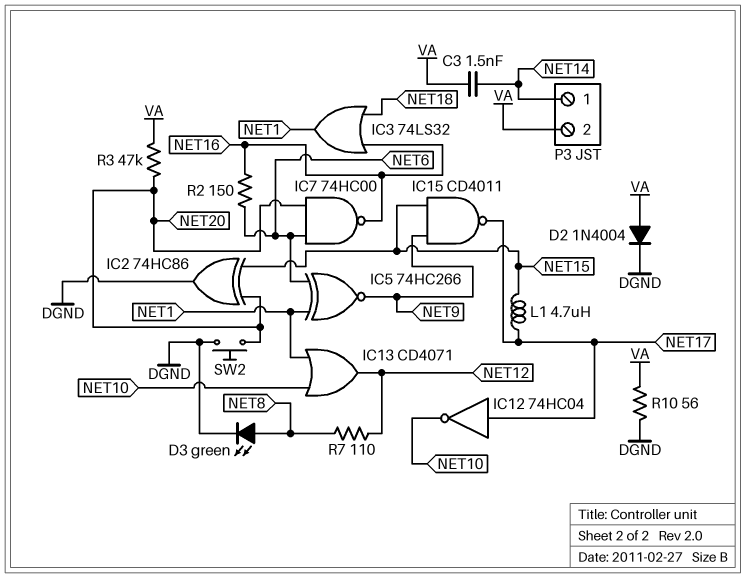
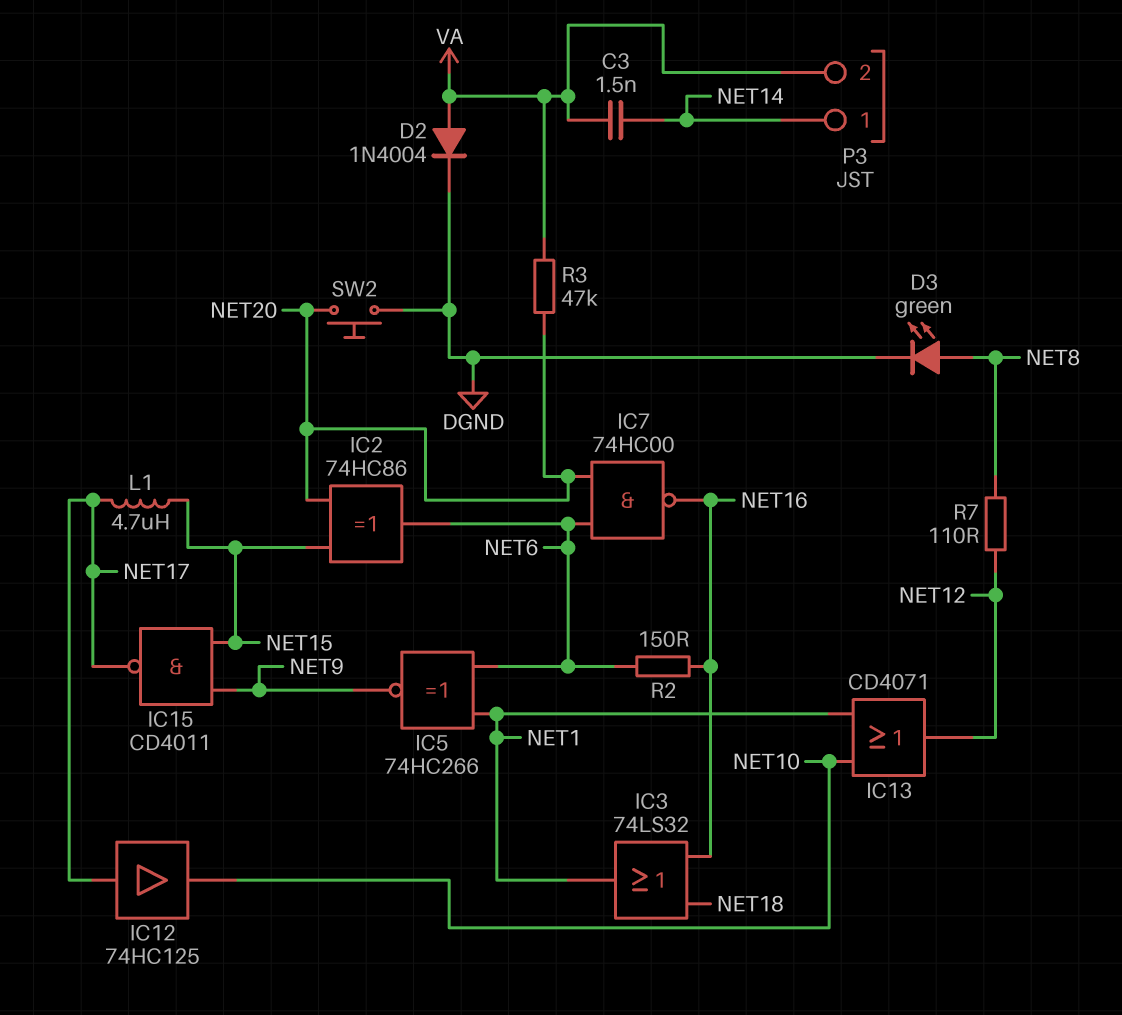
IC2: XOR 74HC86 (in NET15, in NET20, out DGND) -> XOR 74HC86 (in NET15, in NET20, out NET6)
IC12: NOT 74HC04 (in NET17, out NET10) -> buffer 74HC125 (in NET17, out NET10)
R10: 56 (DGND, VA) -> none

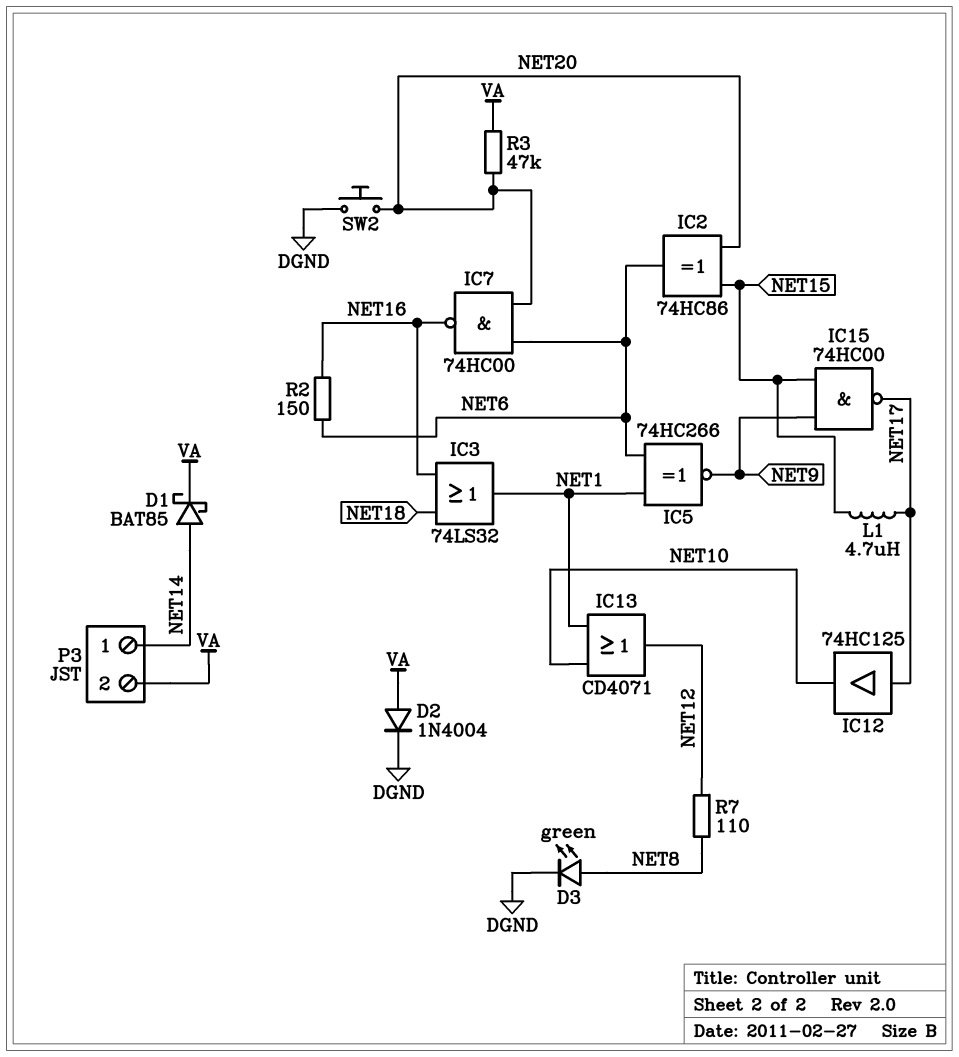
C3: 1.5nF (NET14, VA) -> none
D1: none -> schottky BAT85 (A NET14, K VA)
IC15: NAND CD4011 (in NET9, in NET15, out NET17) -> NAND 74HC00 (in NET9, in NET15, out NET17)

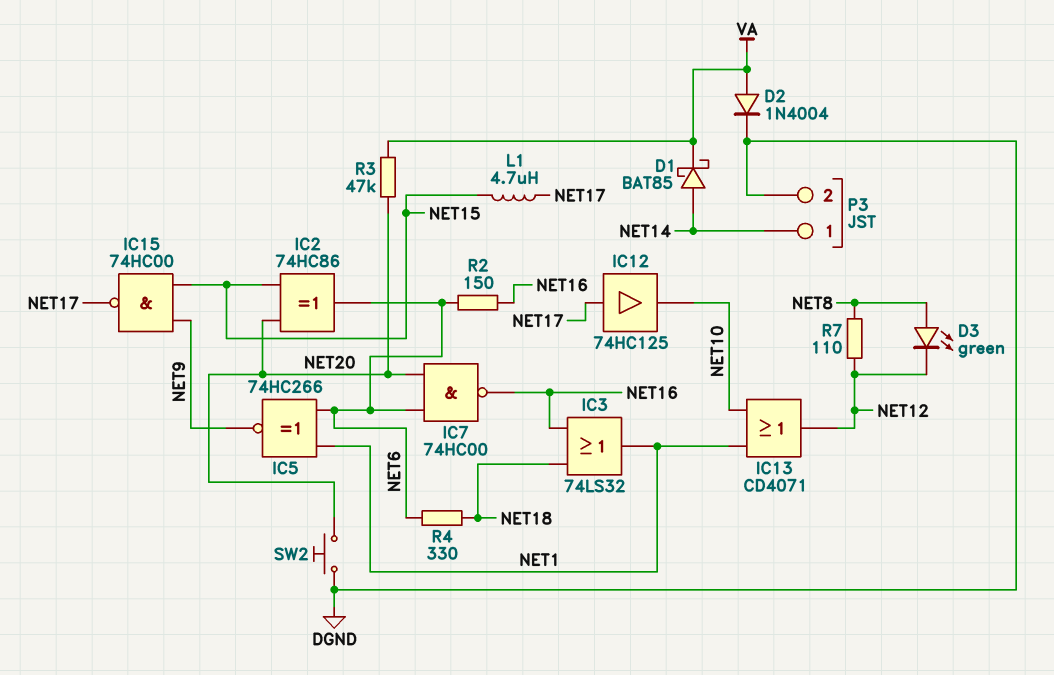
D3: LED green (A NET8, K DGND) -> LED green (A NET8, K NET12)
P3 pin 2: VA -> DGND
R4: none -> 330 (NET6, NET18)

